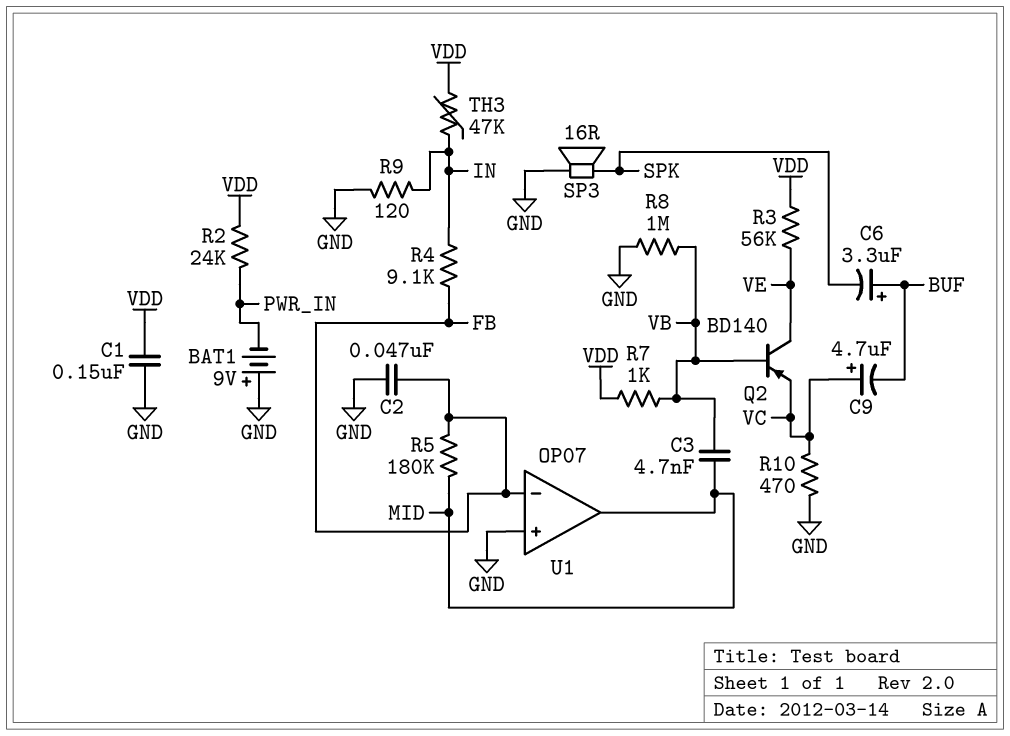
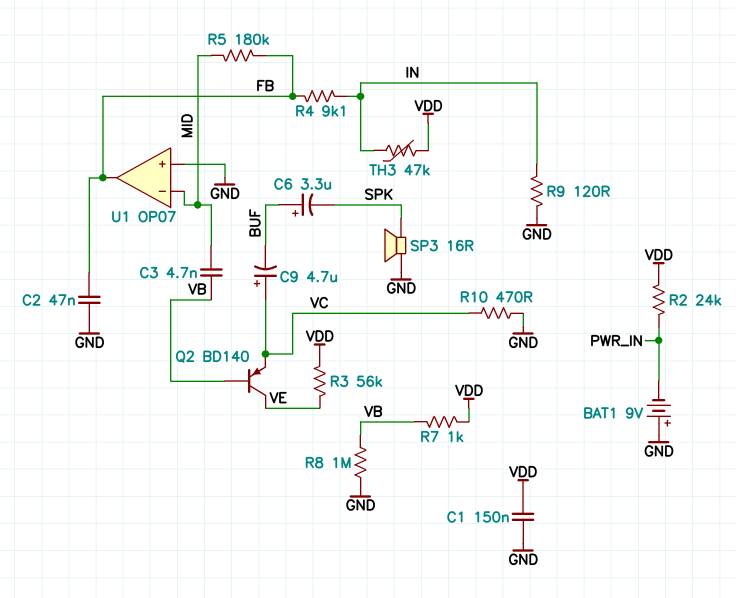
U1 pin in-: FB -> MID
U1 pin out: MID -> FB

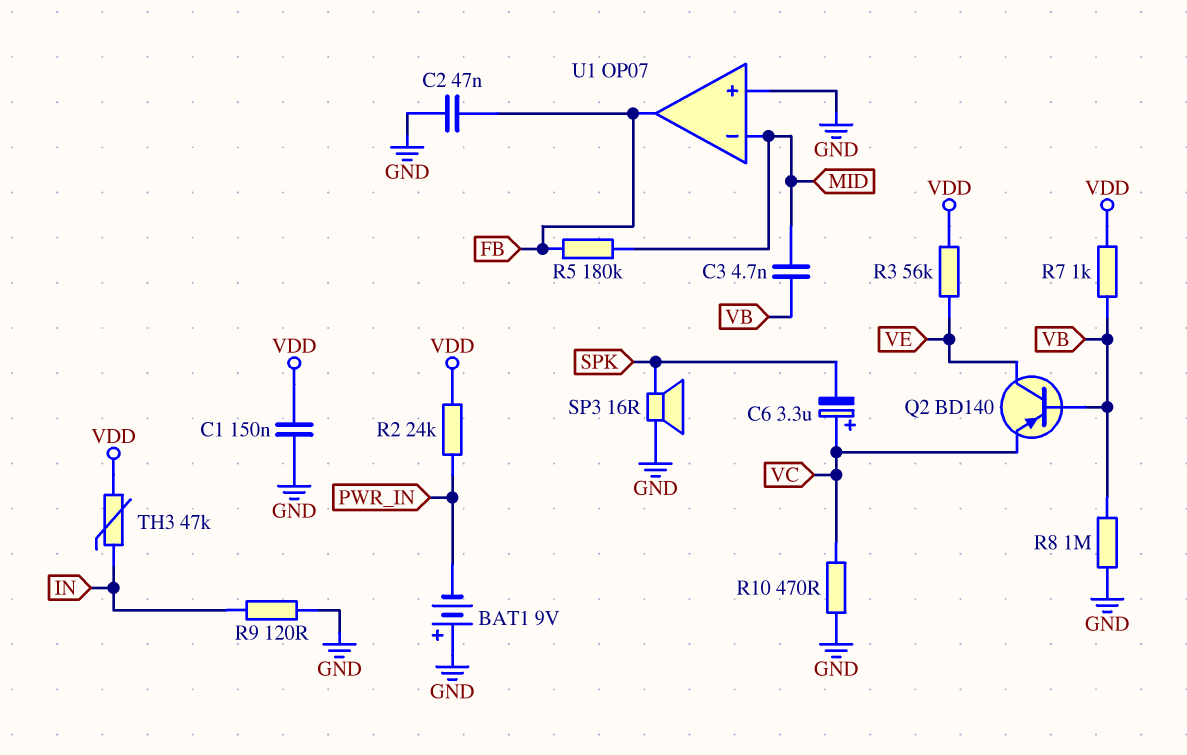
C6: 3.3uF (plus BUF, minus SPK) -> 3.3uF (plus VC, minus SPK)
C9: 4.7uF (plus VC, minus BUF) -> none
R4: 9.1k (FB, IN) -> none

